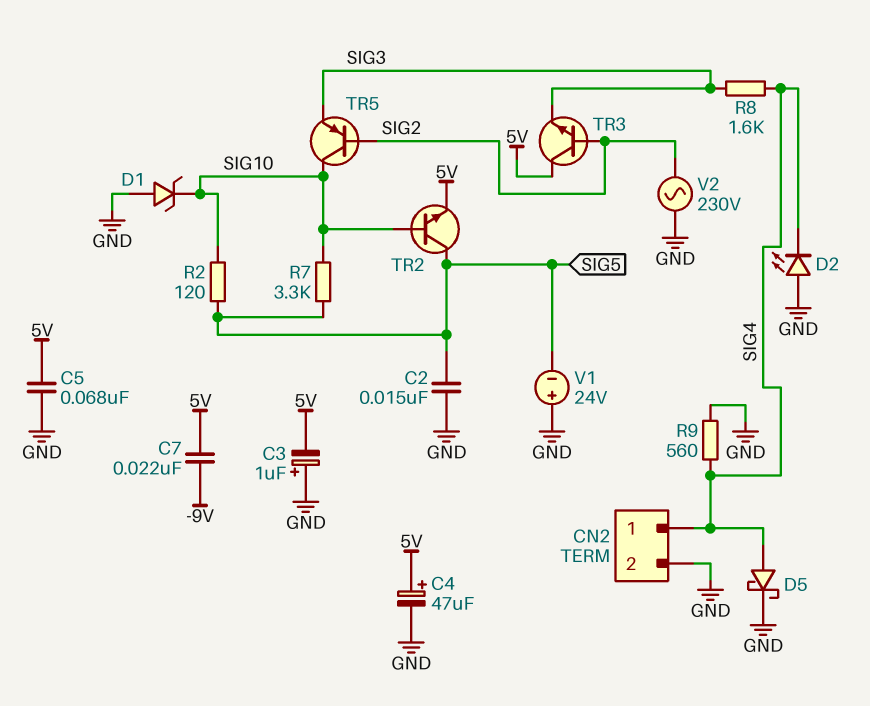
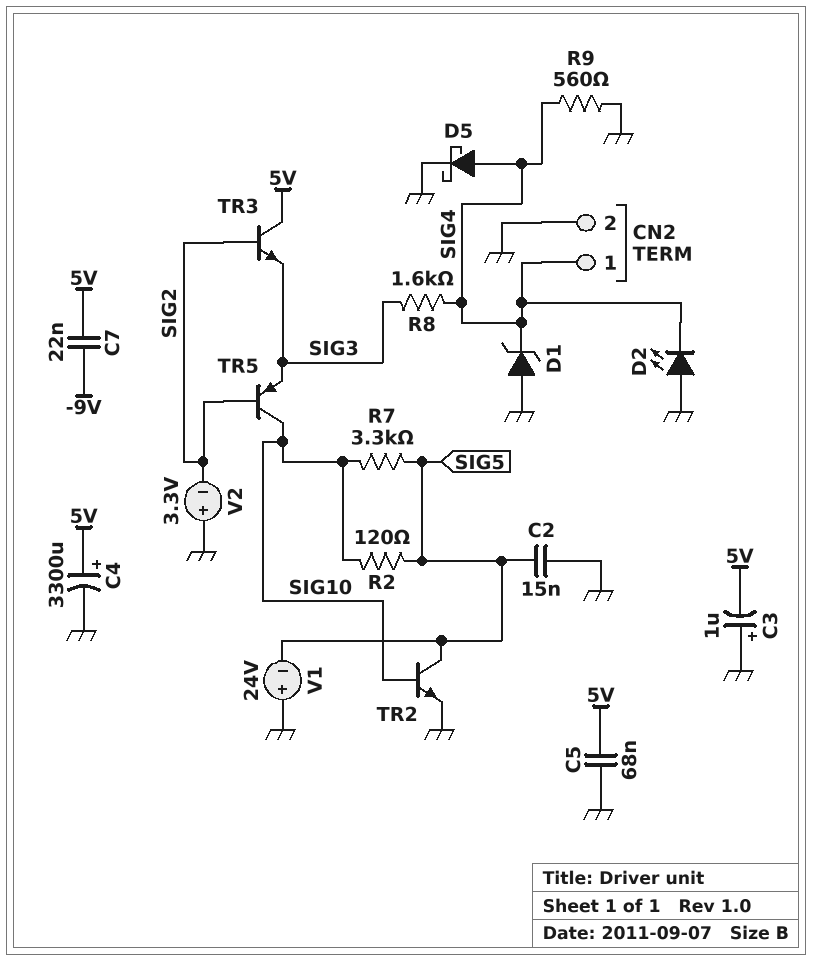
C4: 47uF (plus 5V, minus GND) -> 3300uF (plus 5V, minus GND)
D1: zener (A GND, K SIG10) -> zener (A GND, K SIG4)
TR2: NPN (B SIG10, C SIG5, E 5V) -> NPN (B SIG10, C SIG5, E GND)
V2: AC 230V (GND, SIG2) -> 3.3V (plus GND, minus SIG2)

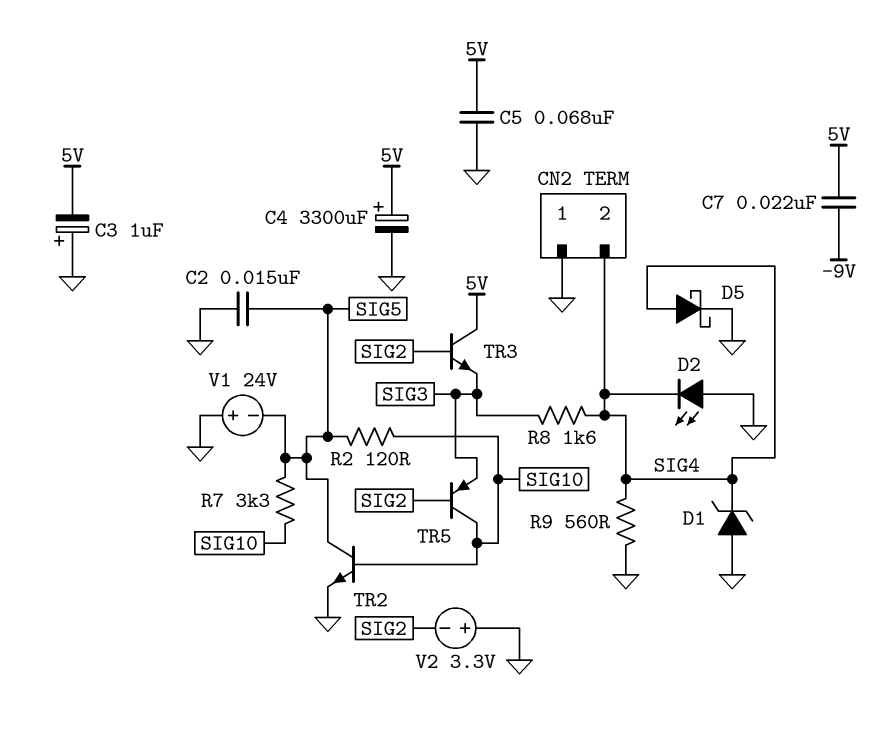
CN2 pin 1: SIG4 -> GND
CN2 pin 2: GND -> SIG4

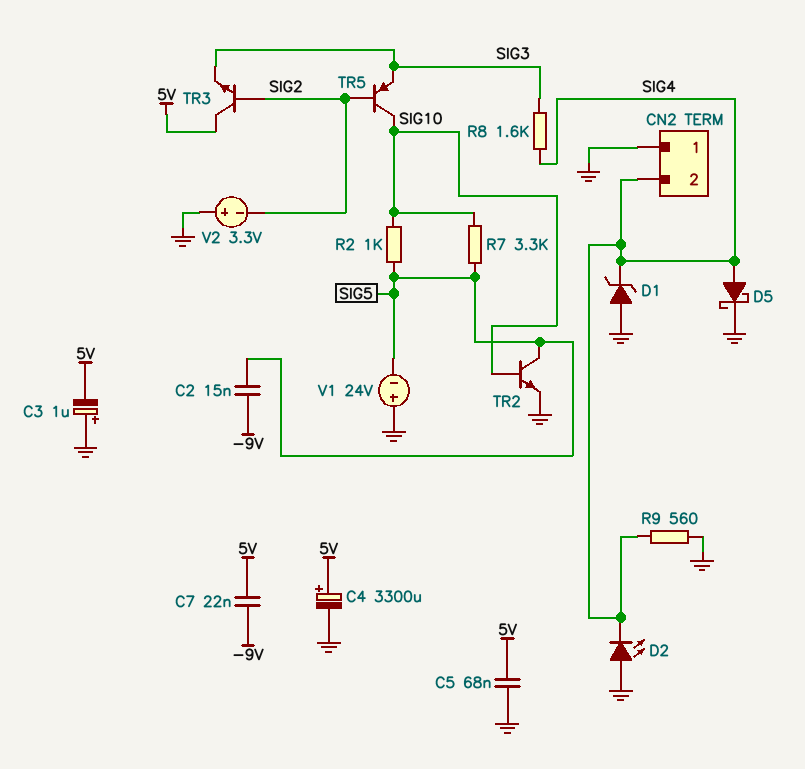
C2: 15nF (GND, SIG5) -> 15nF (-9V, SIG5)
R2: 120 (SIG5, SIG10) -> 1k (SIG5, SIG10)

